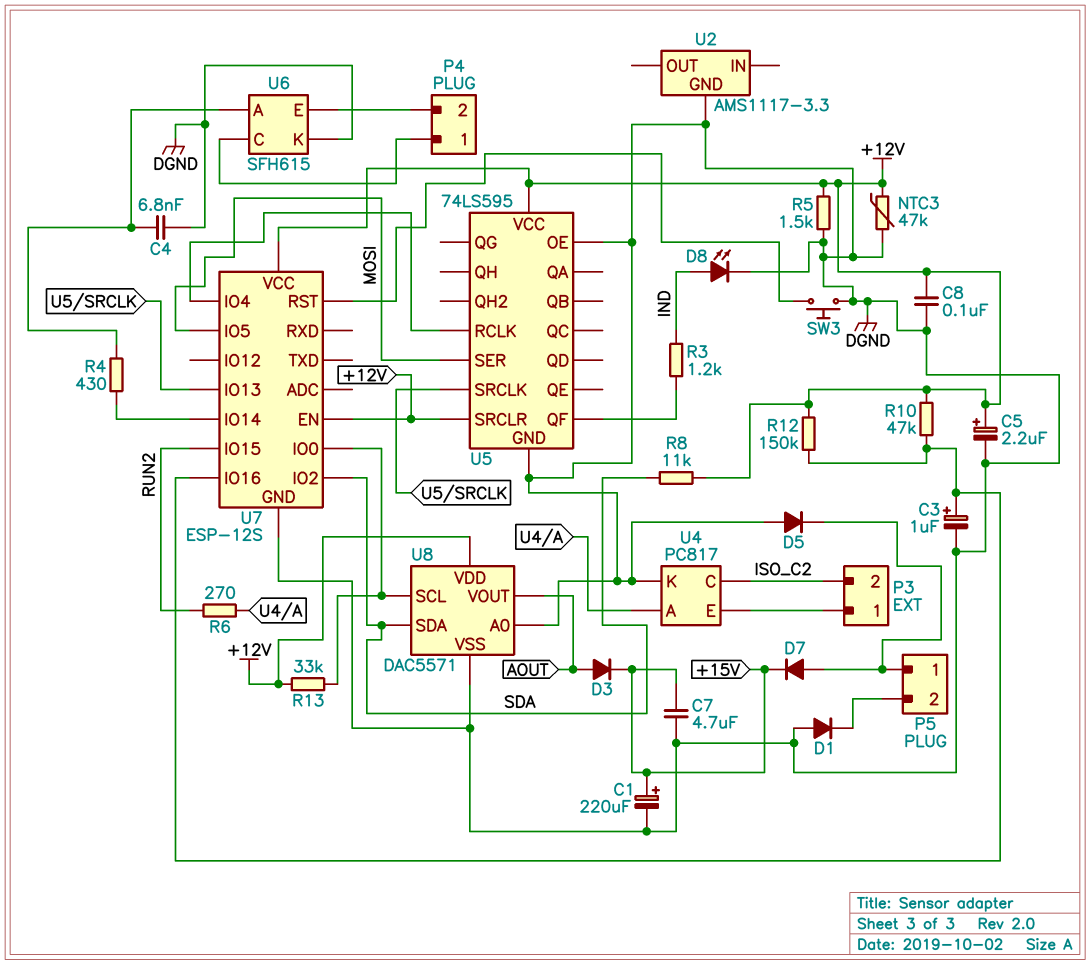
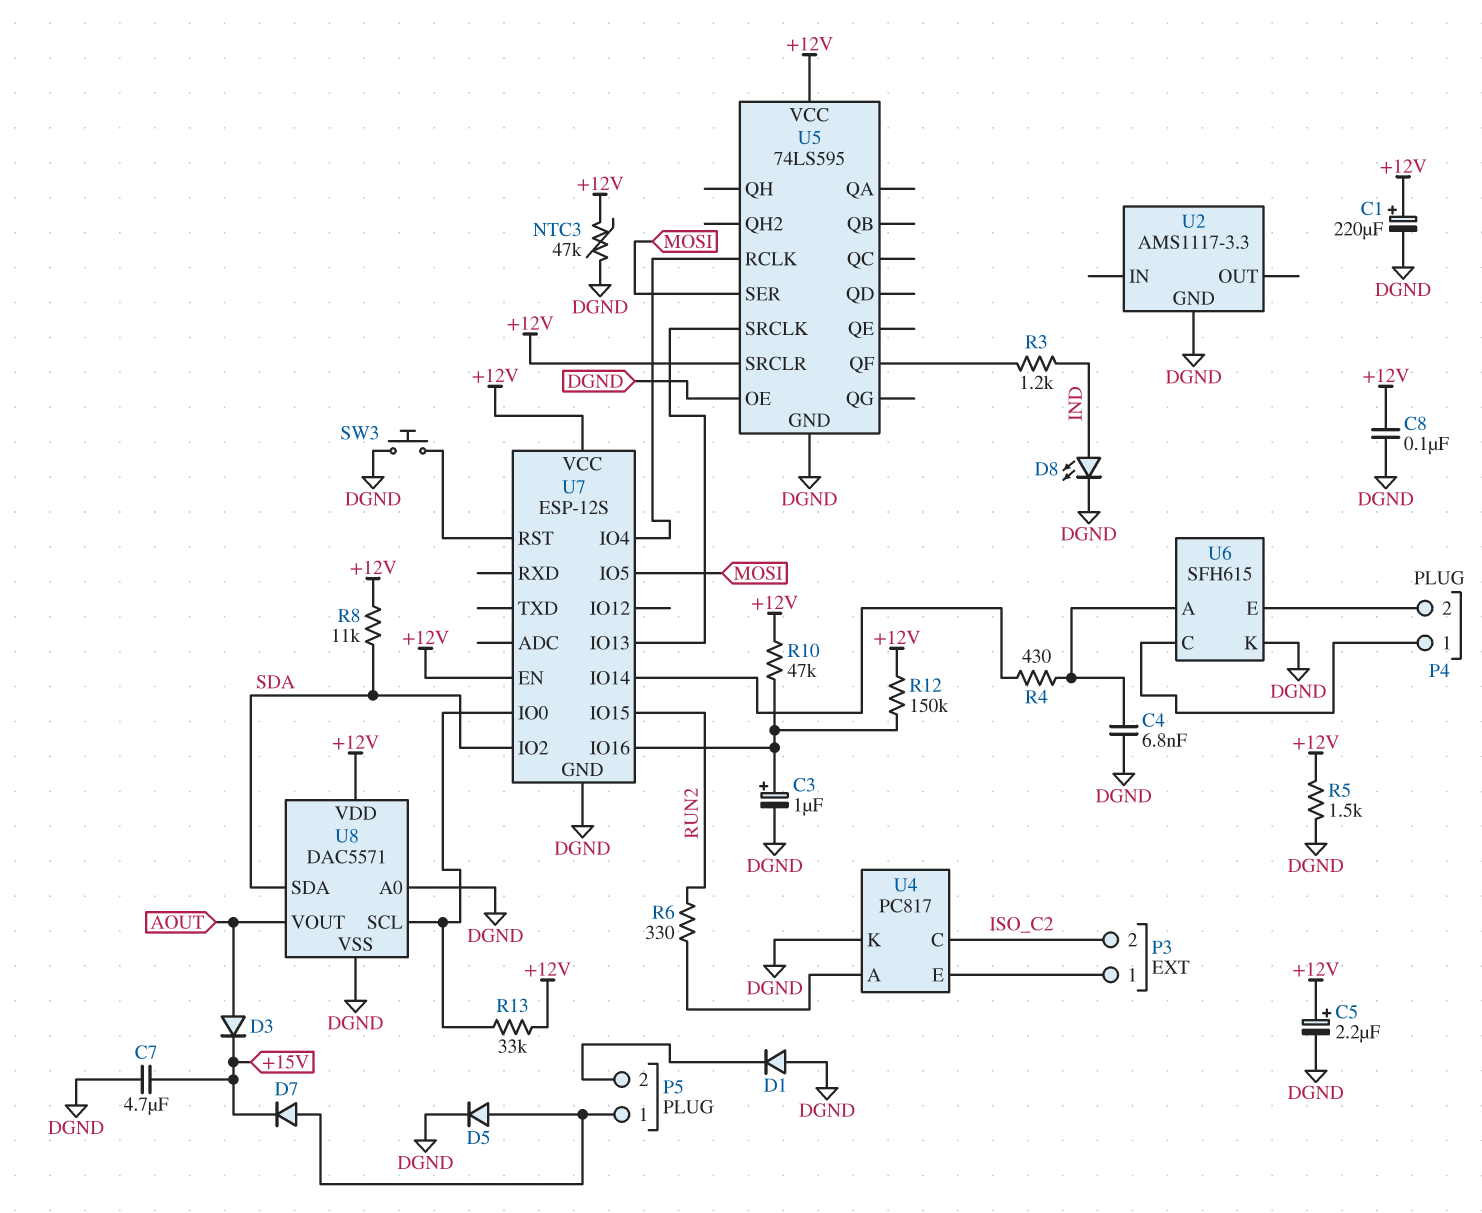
C1: 220uF (plus +15V, minus DGND) -> 220uF (plus +12V, minus DGND)
D5: diode (A DGND, K P5/1) -> diode (A P5/1, K DGND)
R6: 270 (RUN2, U4/A) -> 330 (RUN2, U4/A)

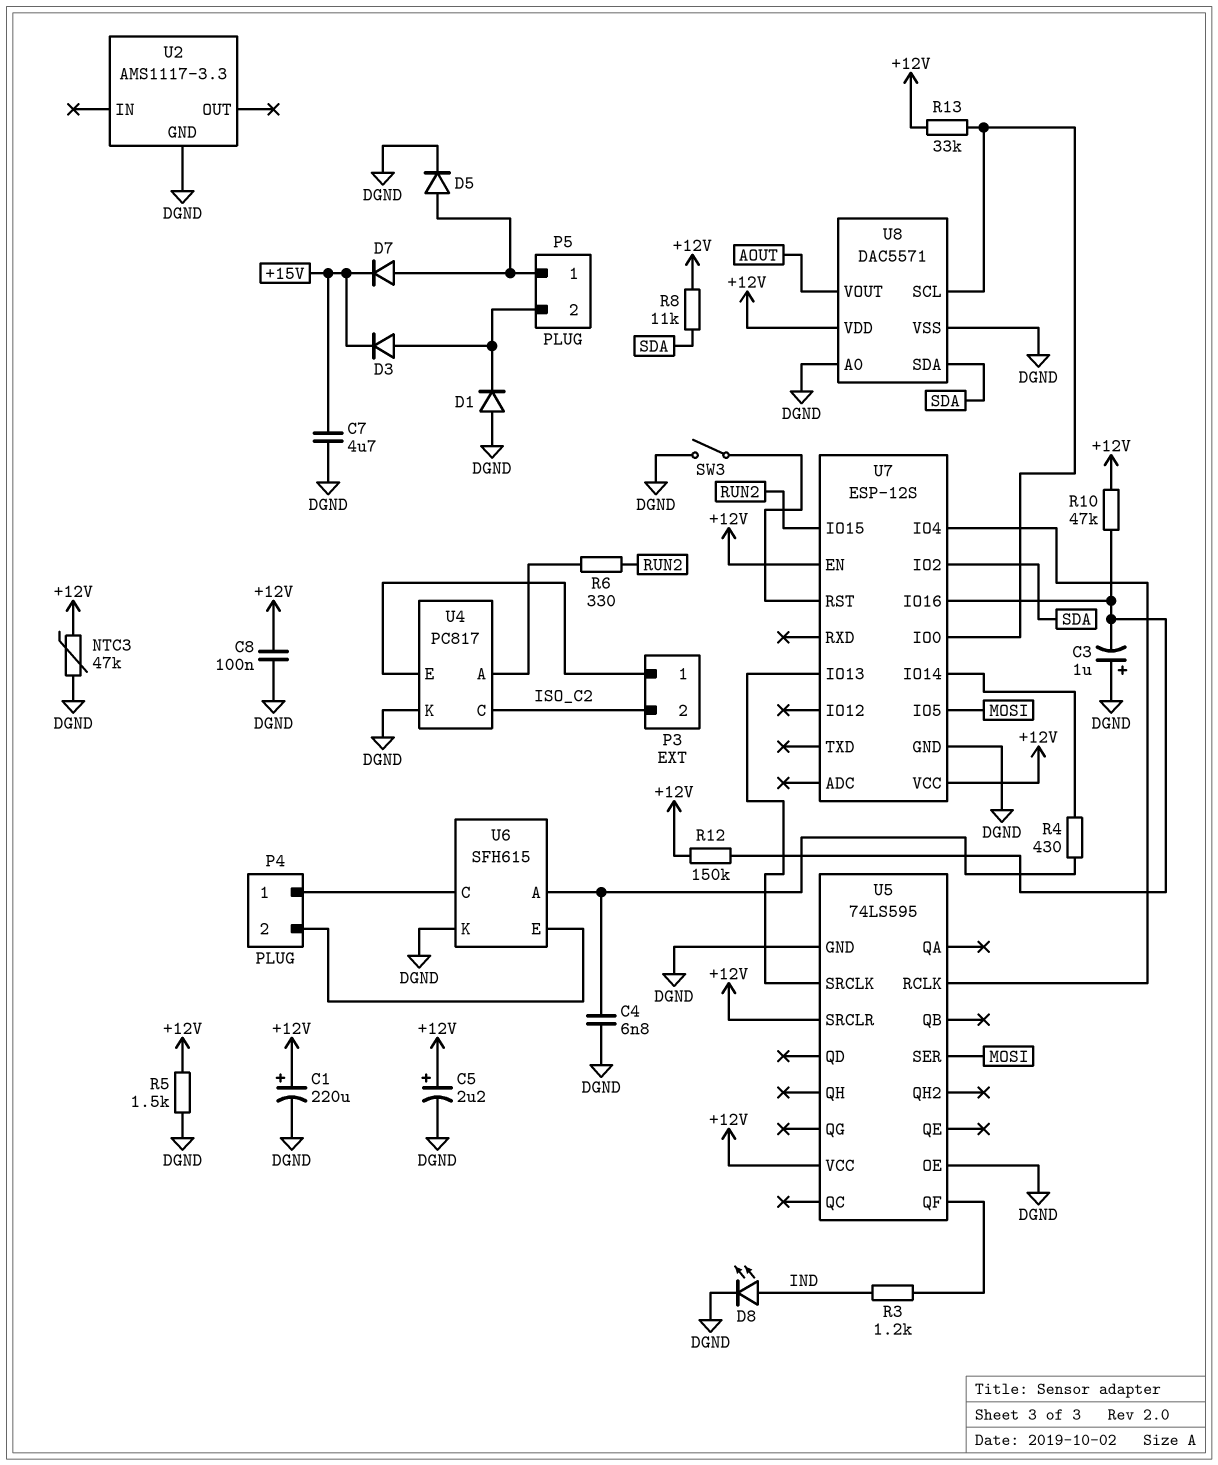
C3: 1uF (plus U7/IO16, minus DGND) -> 1uF (plus DGND, minus U7/IO16)
D3: diode (A AOUT, K +15V) -> diode (A P5/2, K +15V)
SW3: button (DGND, U7/RST) -> switch (DGND, U7/RST)

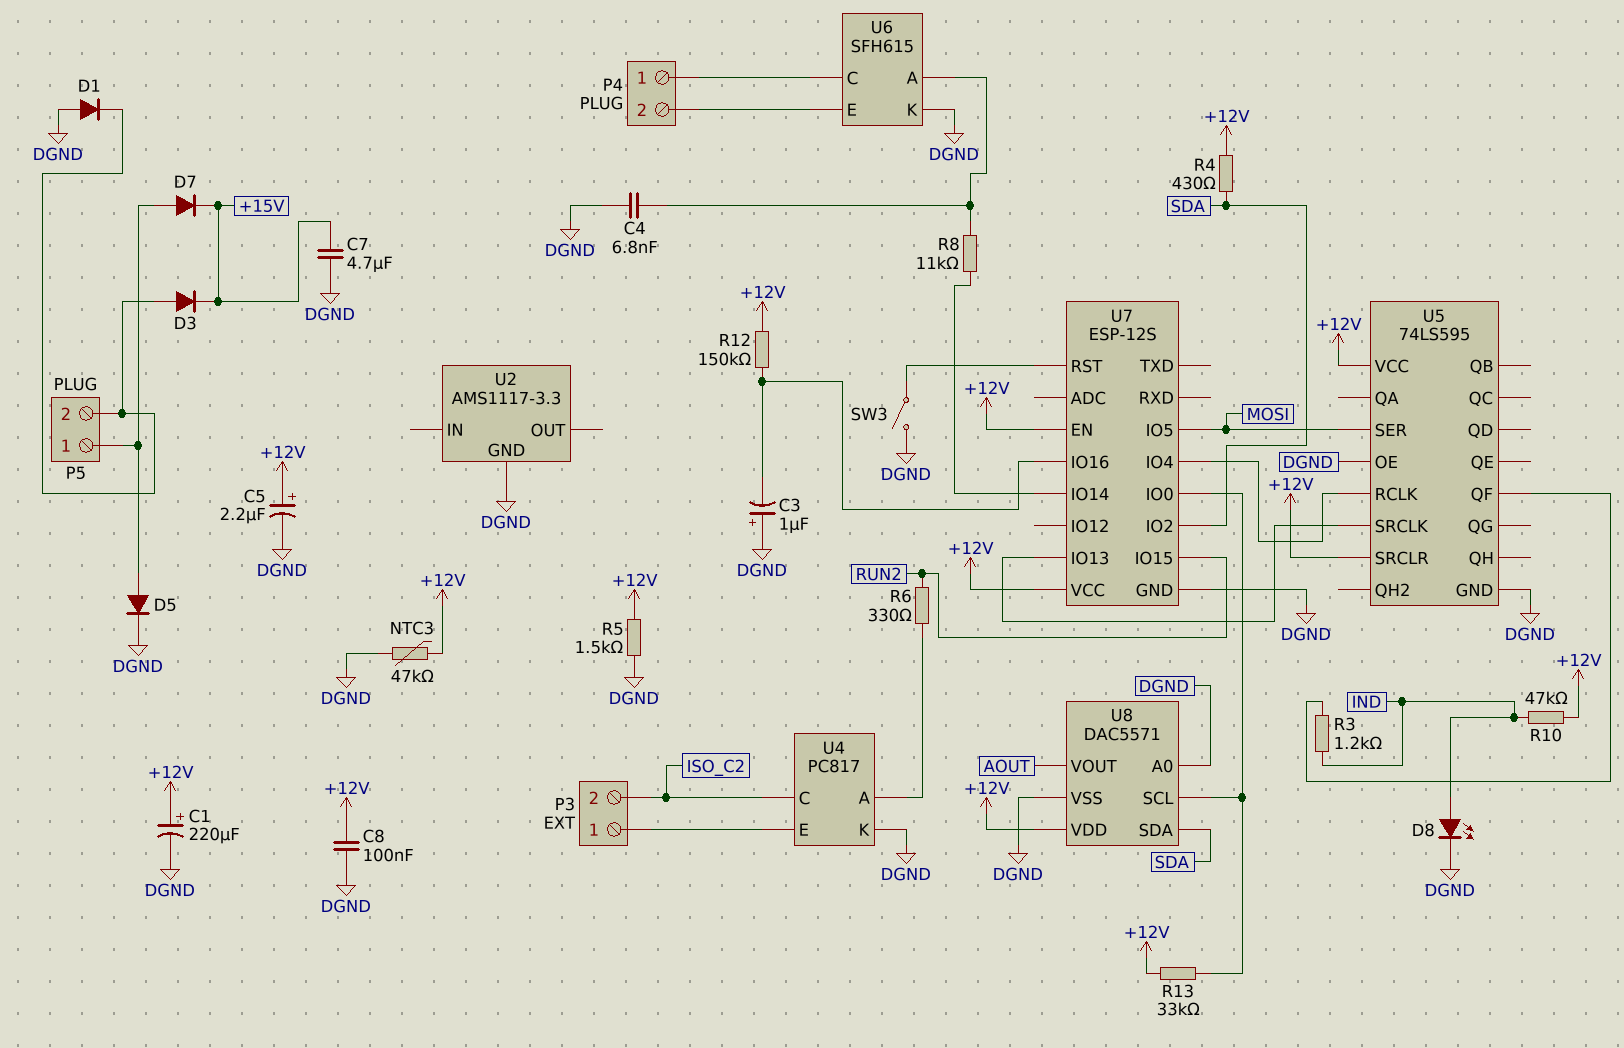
R4: 430 (U6/A, U7/IO14) -> 430 (+12V, SDA)
R8: 11k (+12V, SDA) -> 11k (U6/A, U7/IO14)
R10: 47k (+12V, U7/IO16) -> 47k (+12V, IND)

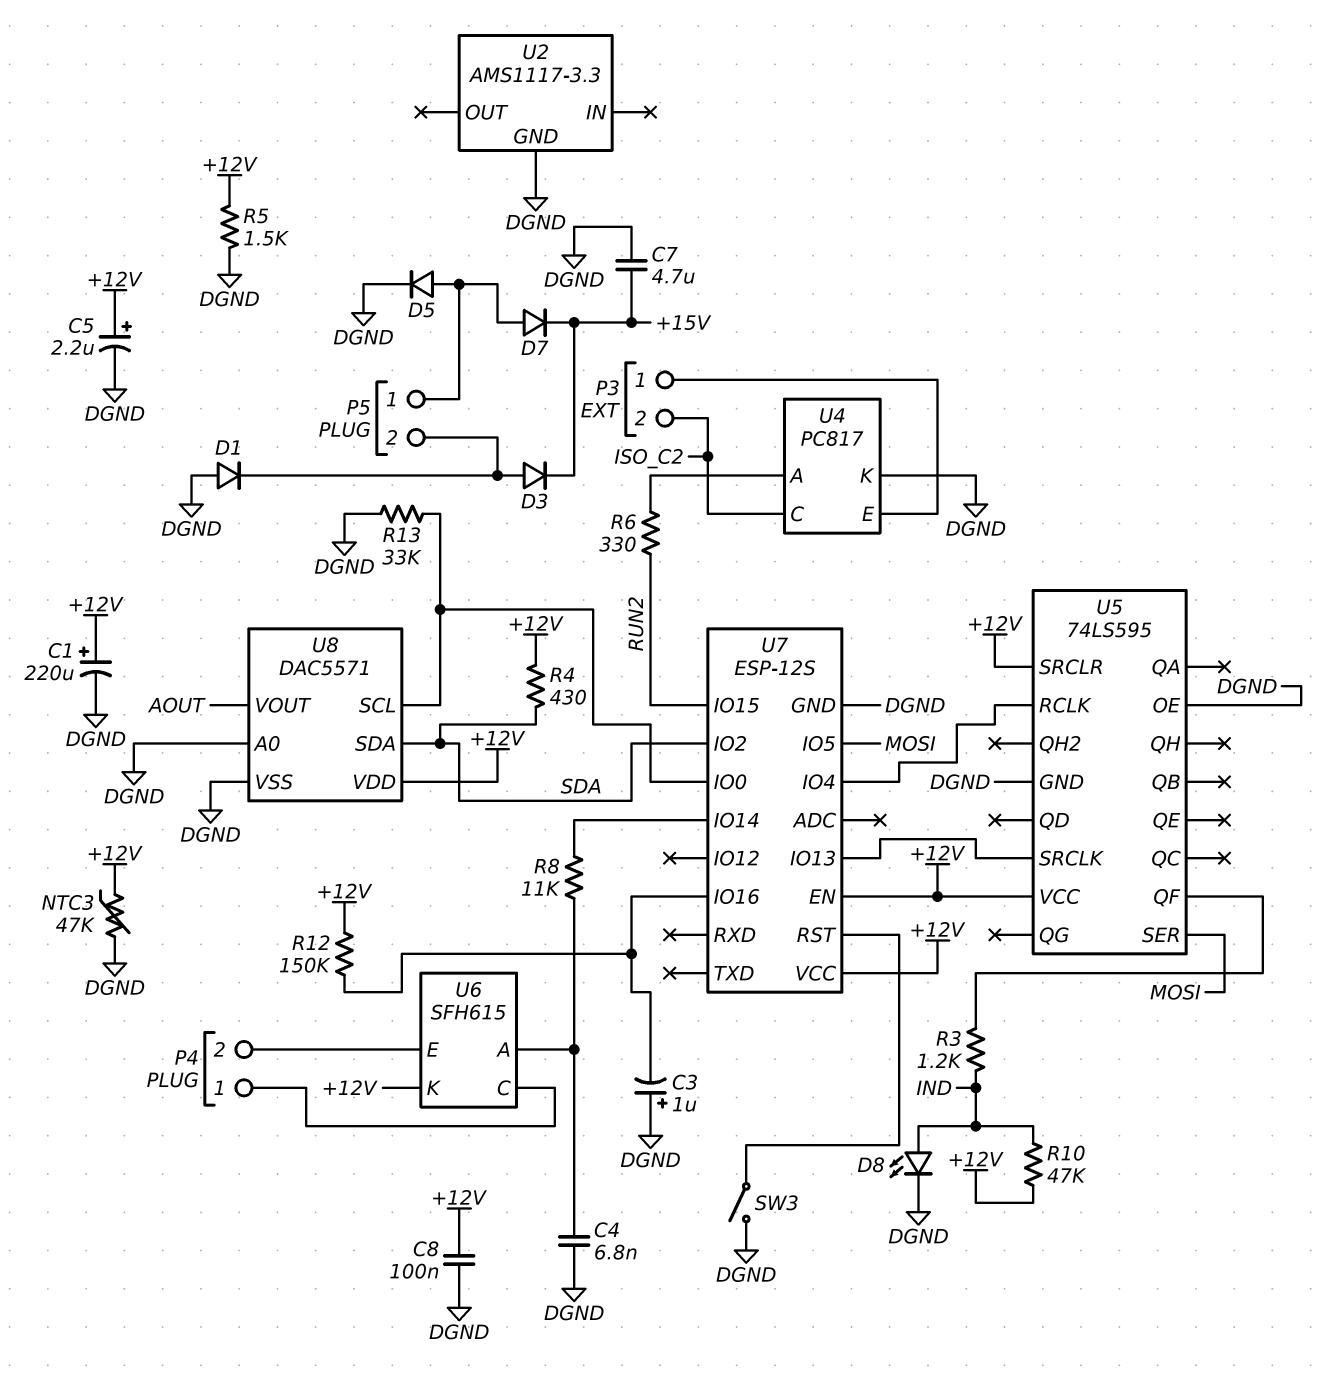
R13: 33k (+12V, U7/IO0) -> 33k (DGND, U7/IO0)
U6 pin K: DGND -> +12V

